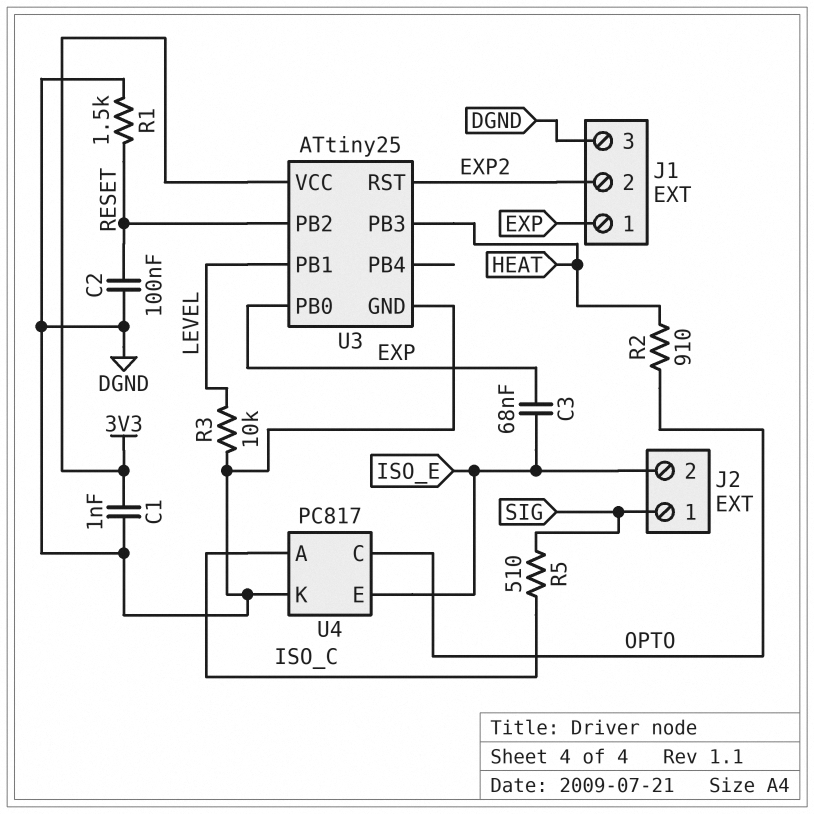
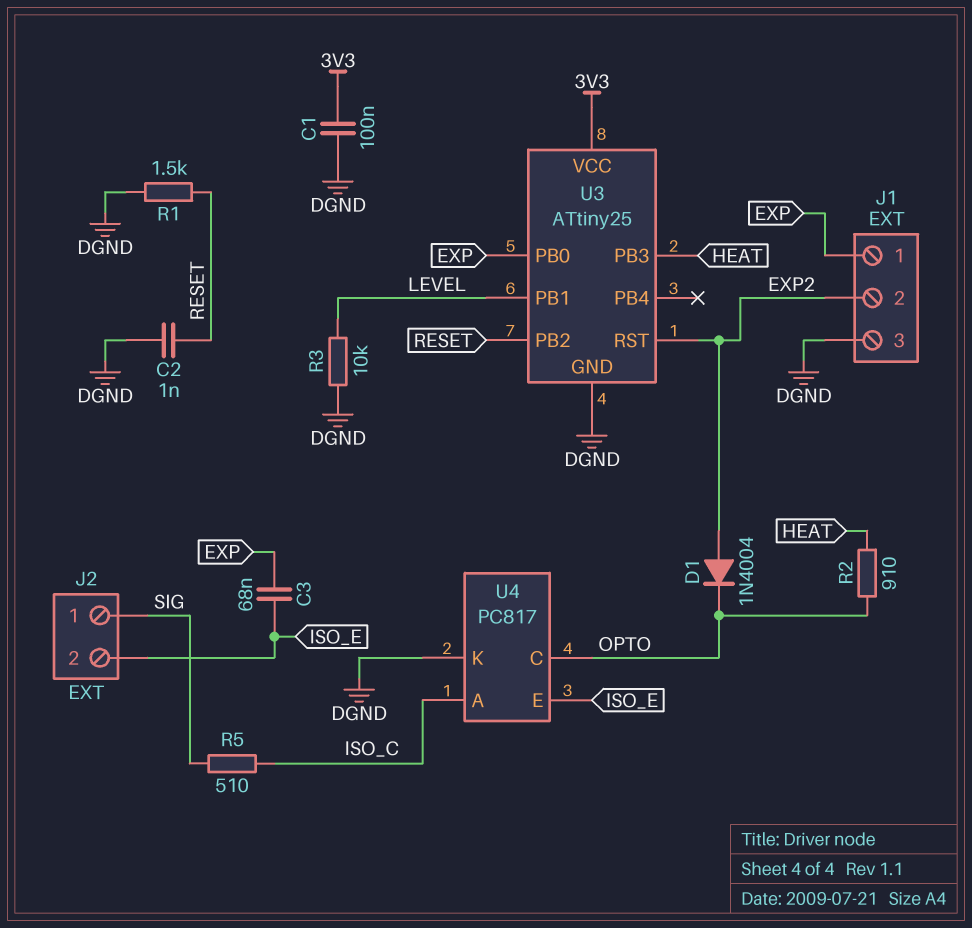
C1: 1nF (3V3, DGND) -> 100nF (3V3, DGND)
C2: 100nF (DGND, RESET) -> 1nF (DGND, RESET)
D1: none -> diode 1N4004 (A EXP2, K OPTO)

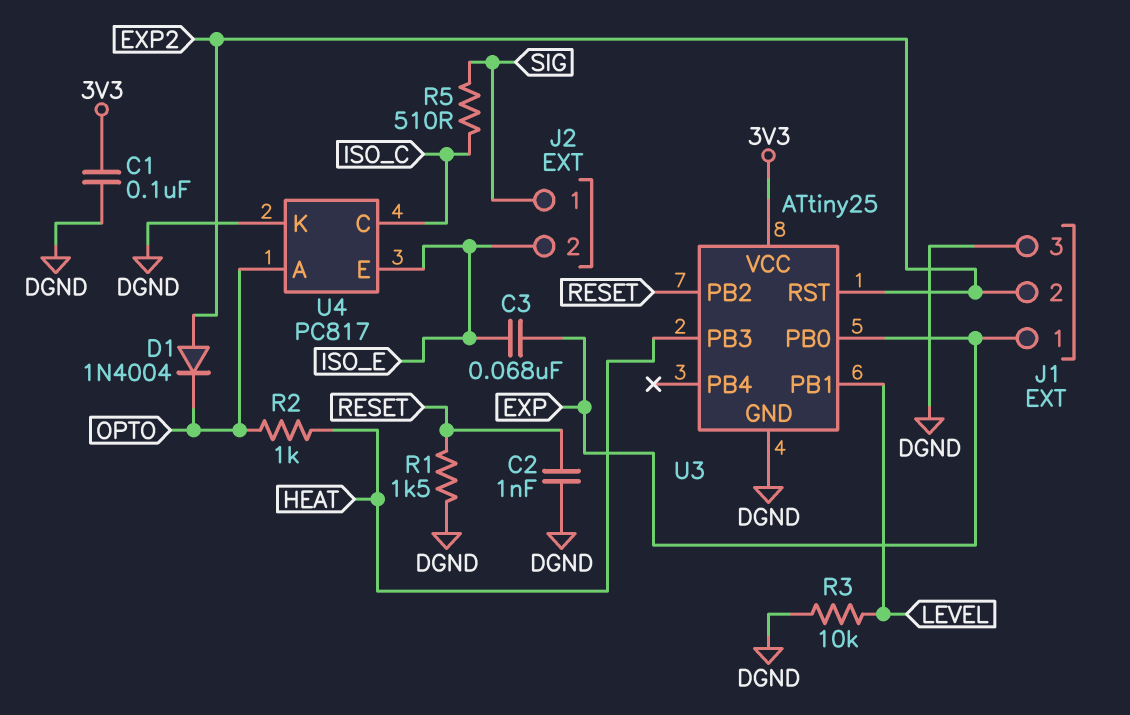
R2: 910 (HEAT, OPTO) -> 1k (HEAT, OPTO)
U4 pin A: ISO_C -> OPTO
U4 pin C: OPTO -> ISO_C

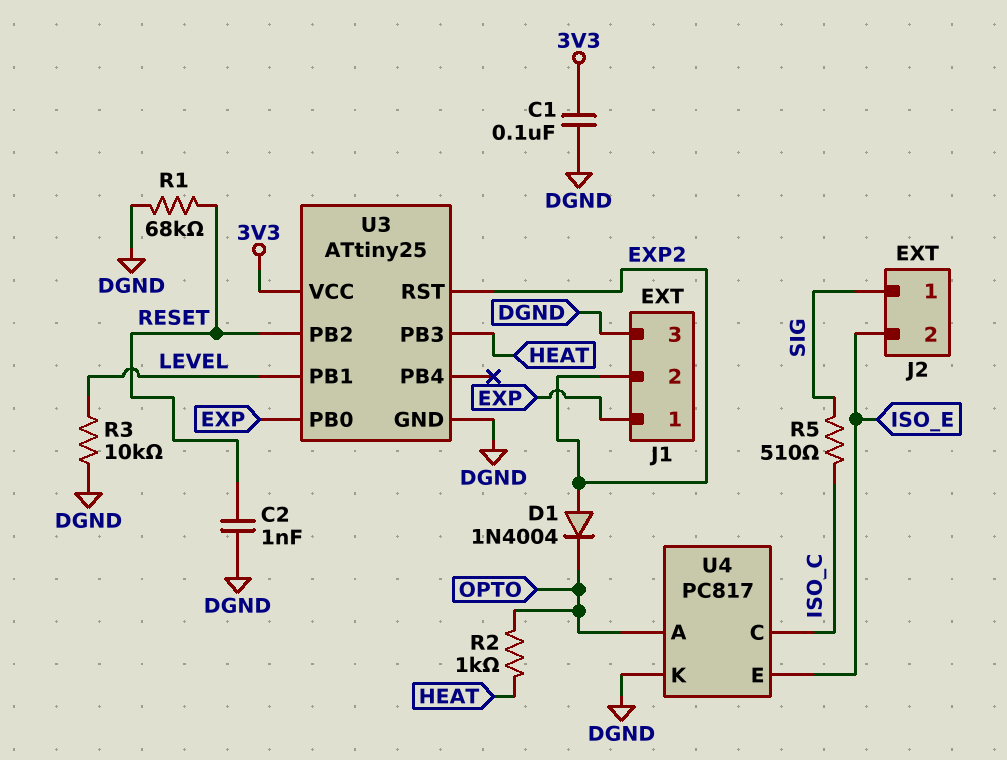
C3: 68nF (EXP, ISO_E) -> none
R1: 1.5k (DGND, RESET) -> 68k (DGND, RESET)

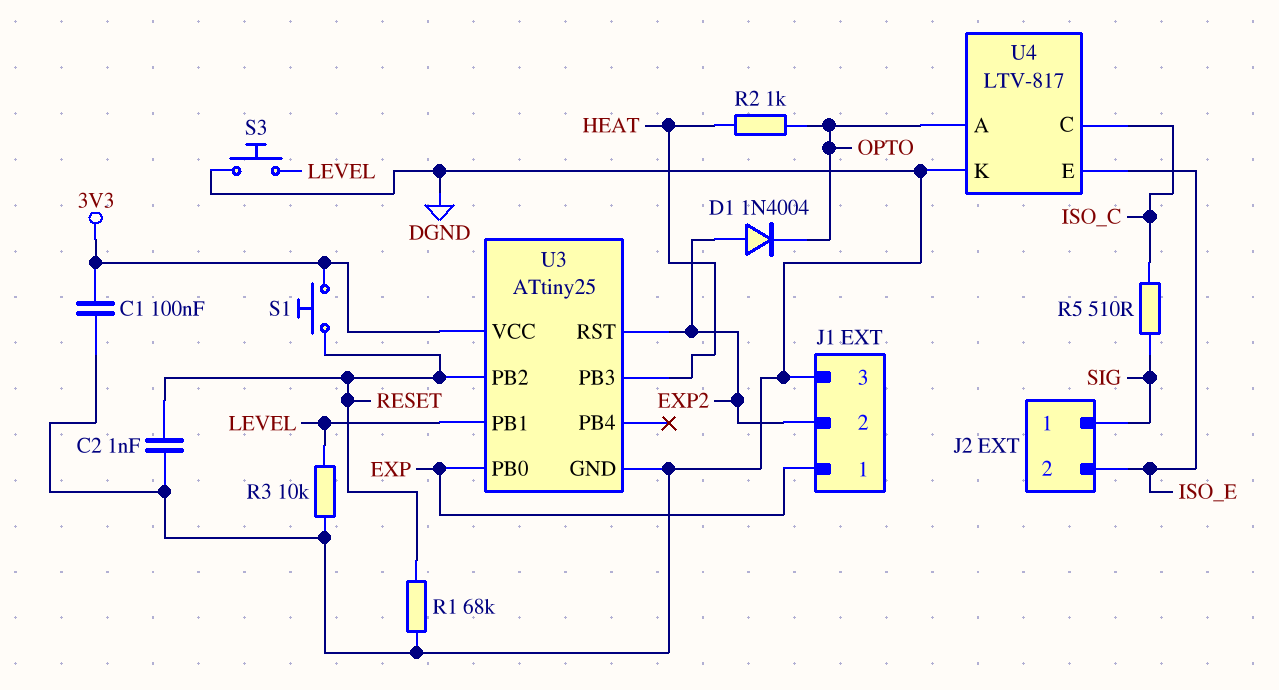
S1: none -> button (3V3, RESET)
S3: none -> button (DGND, LEVEL)
U4: PC817 -> LTV-817

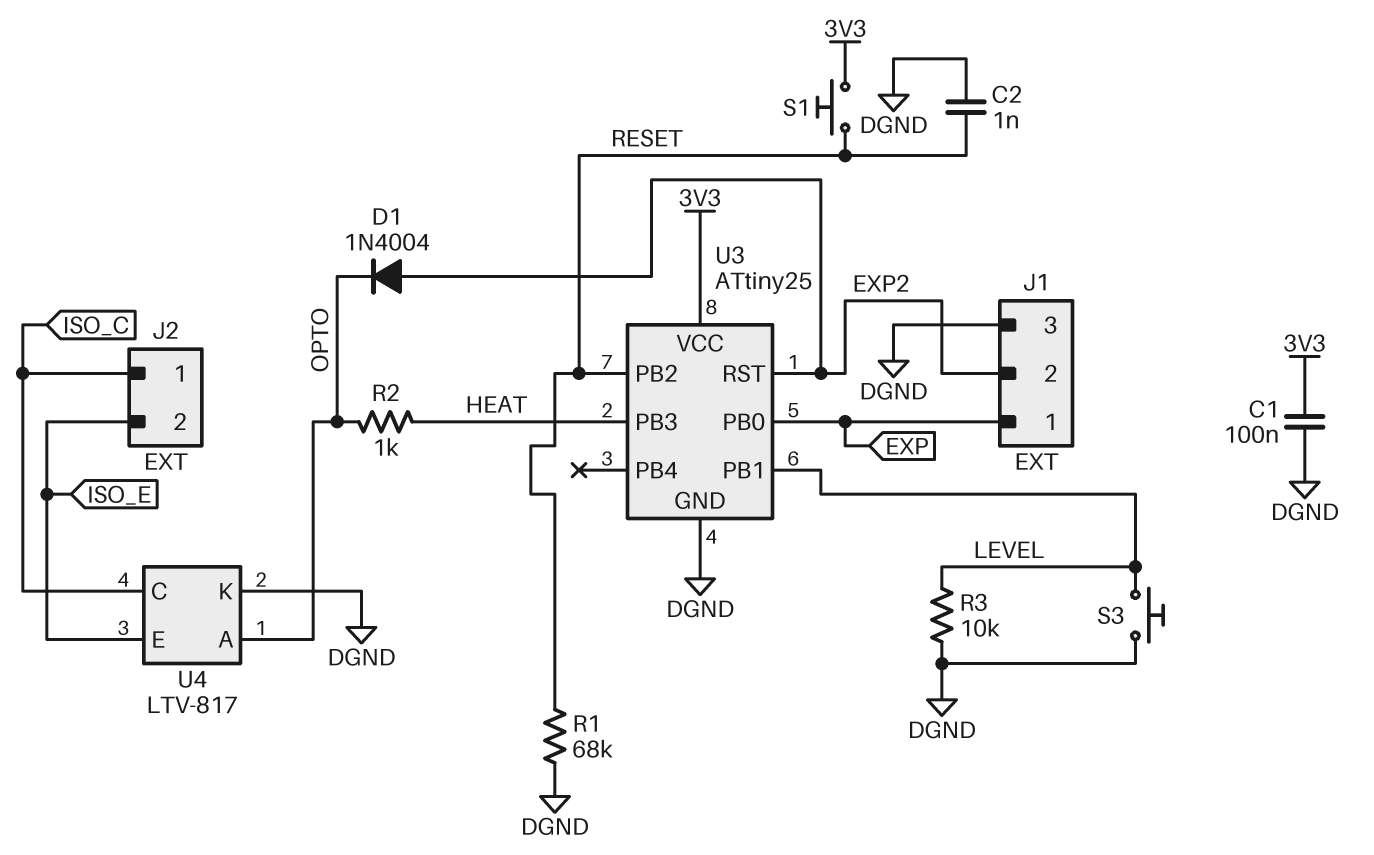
J2 pin 1: SIG -> ISO_C
R5: 510 (ISO_C, SIG) -> none

